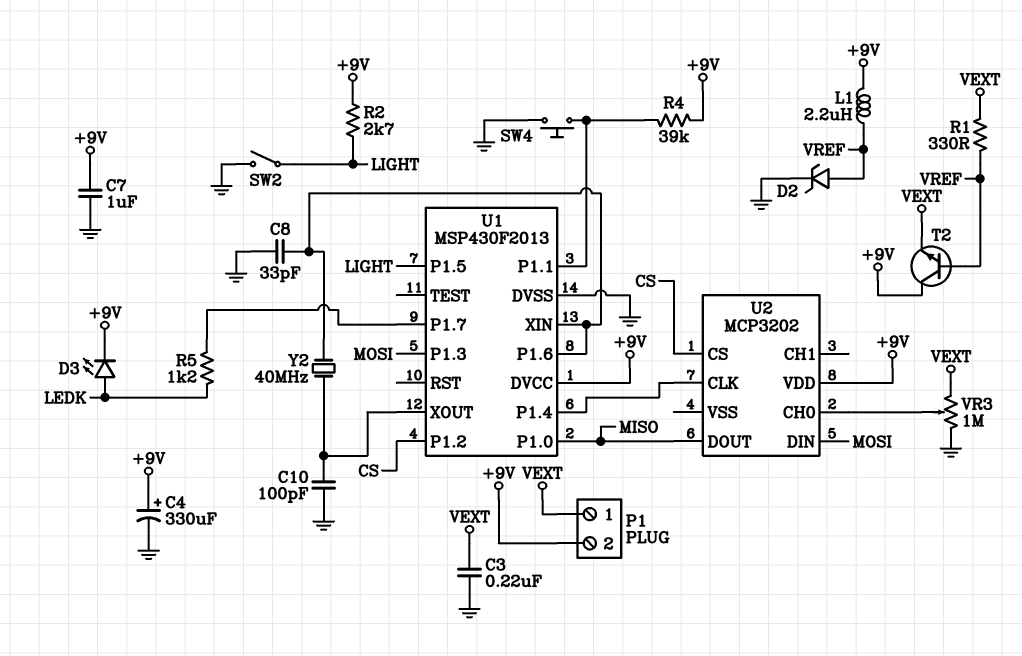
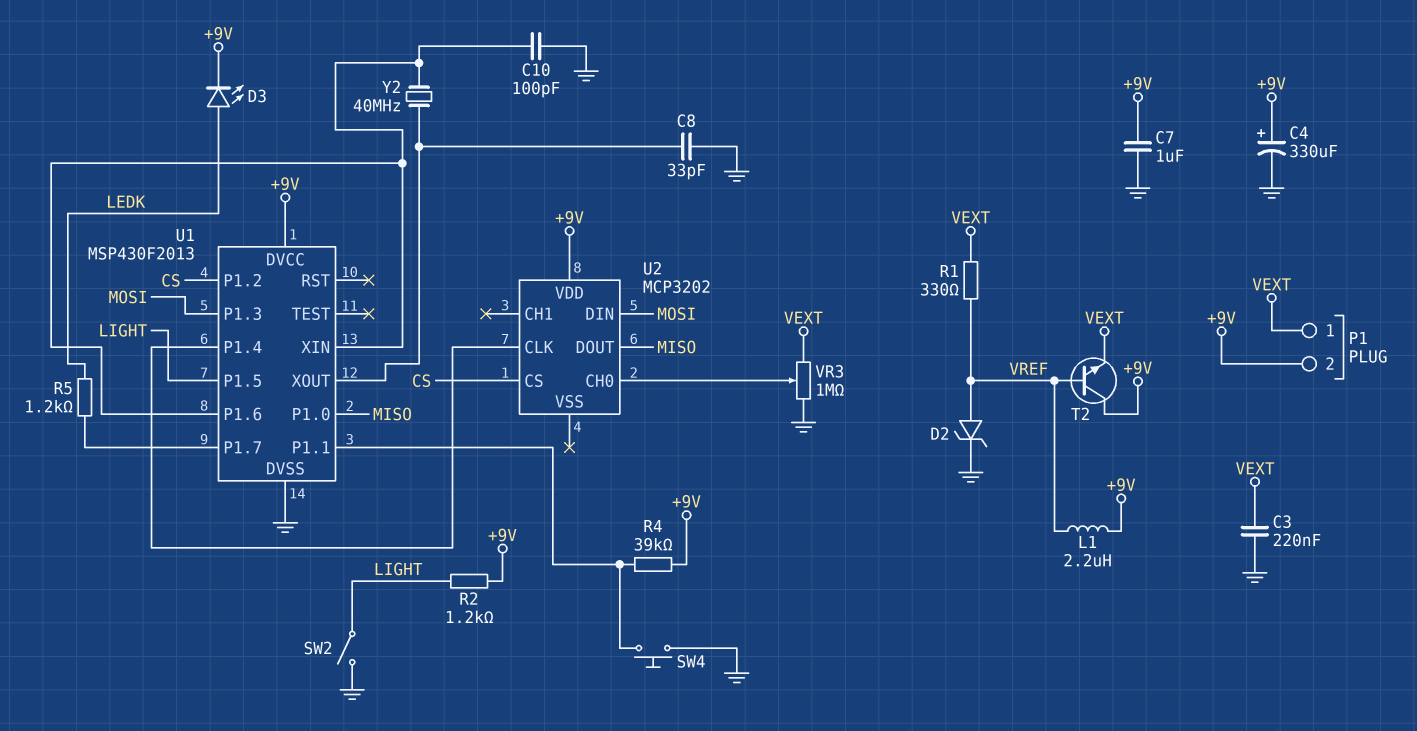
C8: 33pF (GND, U1/P1.6) -> 33pF (GND, U1/XOUT)
C10: 100pF (GND, U1/XOUT) -> 100pF (GND, U1/P1.6)
R2: 2.7k (+9V, LIGHT) -> 1.2k (+9V, LIGHT)

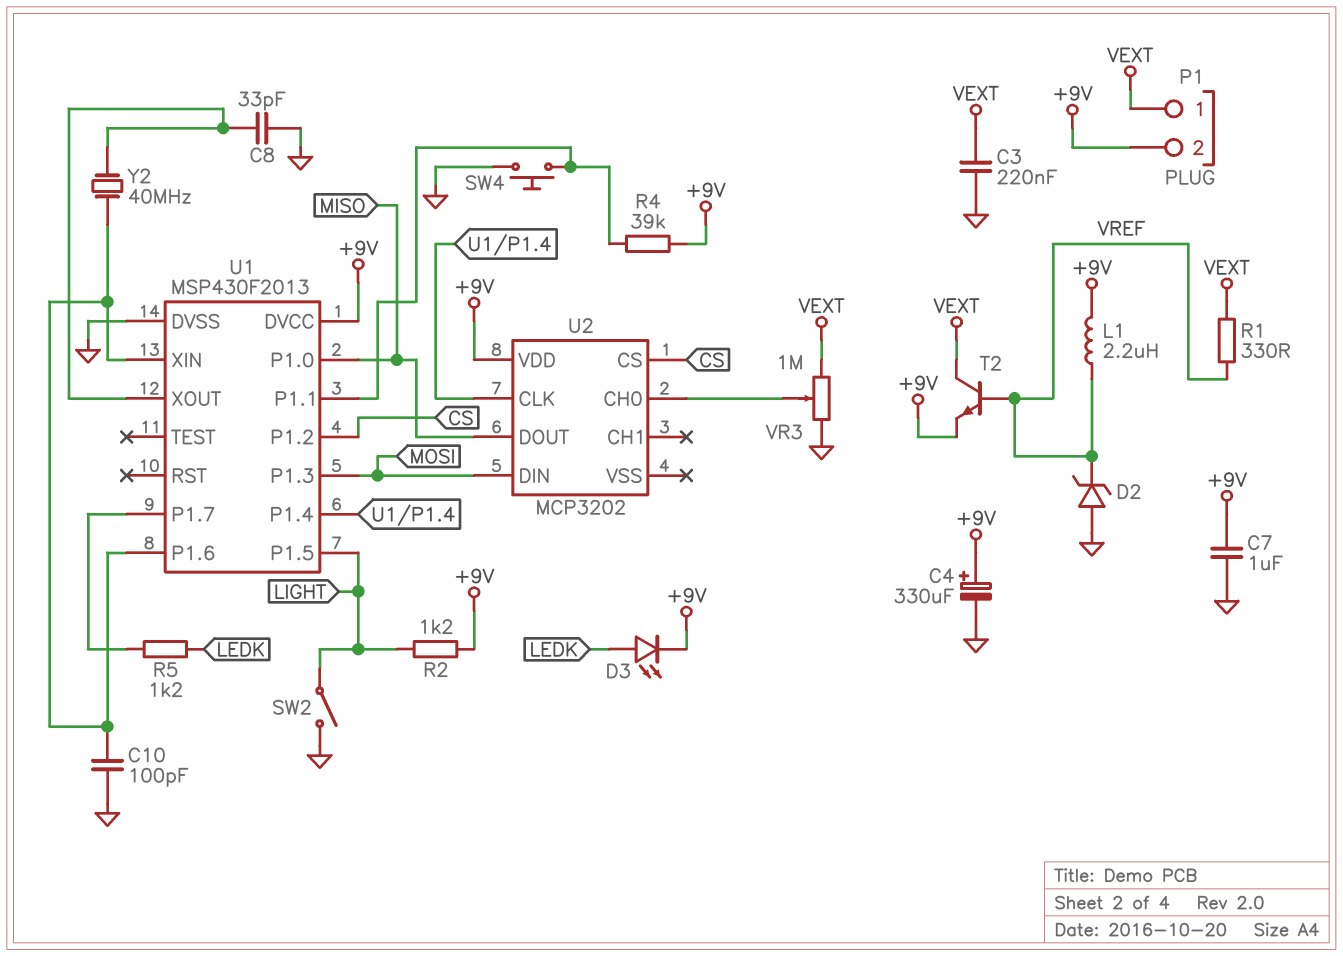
D2: zener (A VREF, K GND) -> zener (A GND, K VREF)
T2: NPN (B VREF, C +9V, E VEXT) -> NPN (B VREF, C VEXT, E +9V)

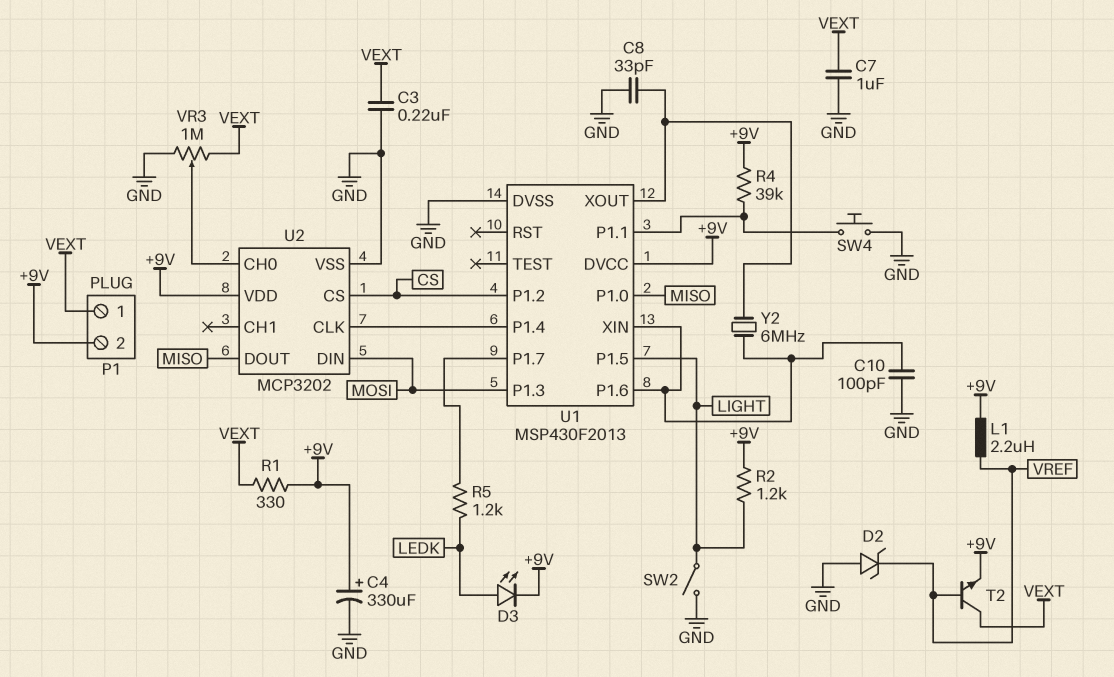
C7: 1uF (+9V, GND) -> 1uF (GND, VEXT)
R1: 330 (VEXT, VREF) -> 330 (+9V, VEXT)
U2 pin VSS: none -> GND
Y2: 40MHz (U1/P1.6, U1/XOUT) -> 6MHz (U1/P1.6, U1/XOUT)

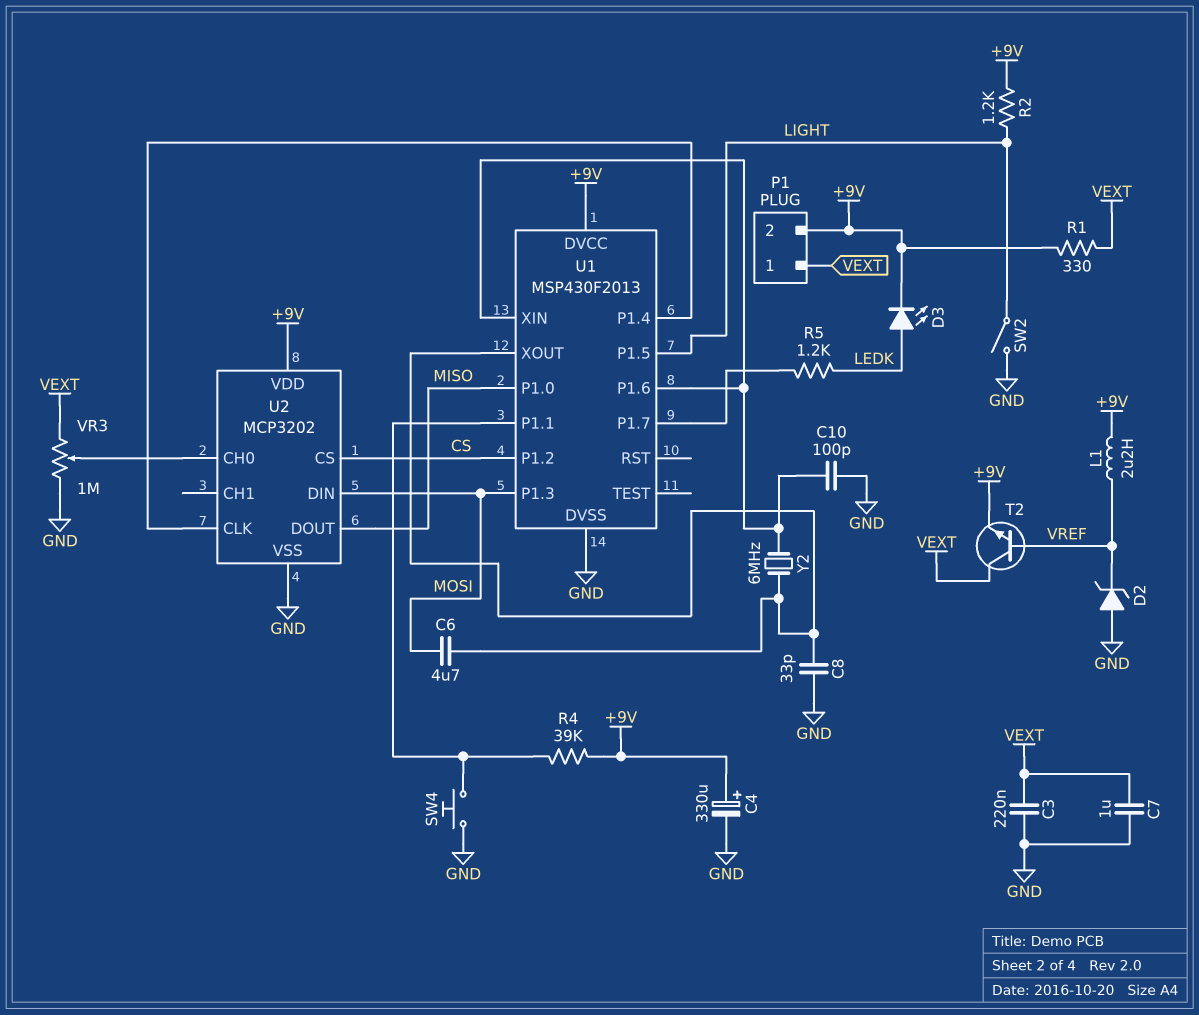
C6: none -> 4.7uF (MOSI, U1/XOUT)

